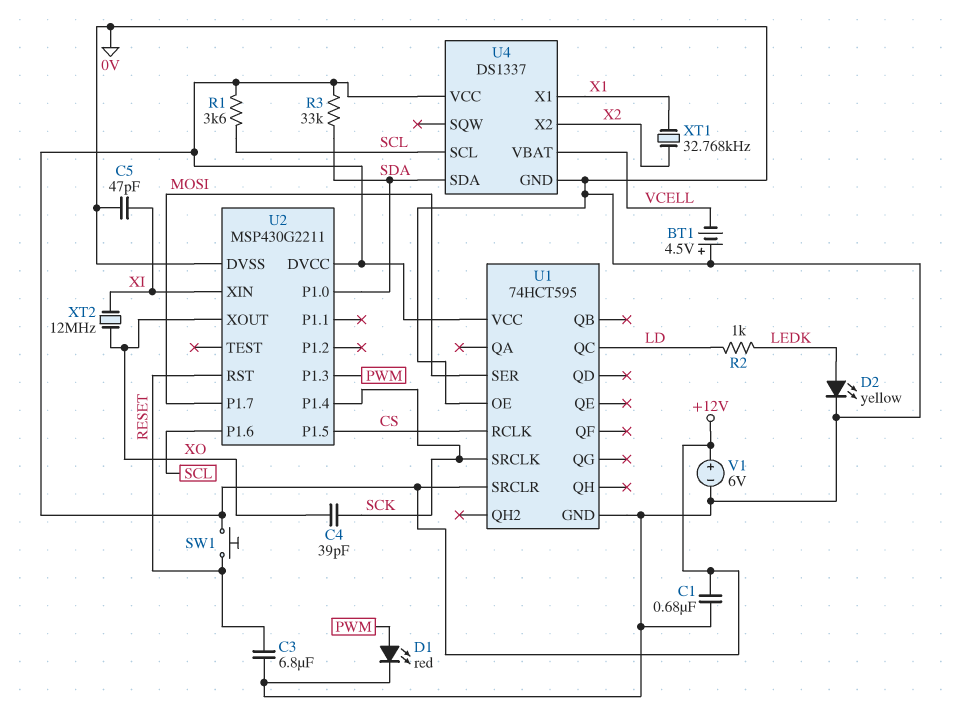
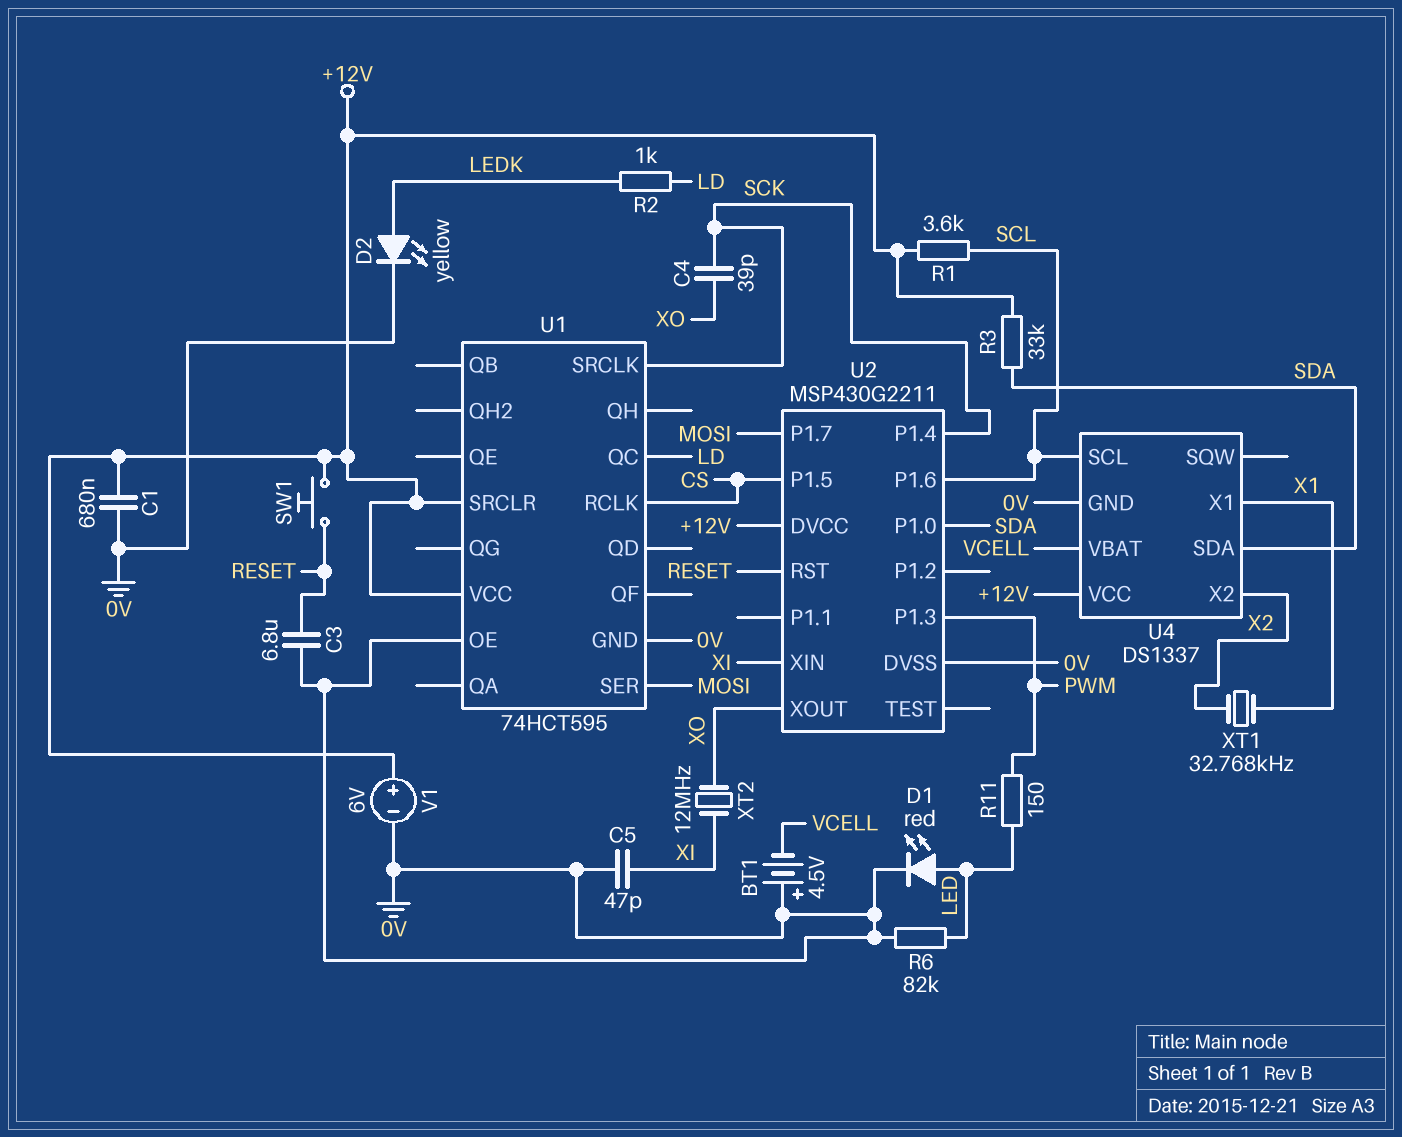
D1: LED red (A PWM, K 0V) -> LED red (A LED, K 0V)
R6: none -> 82k (0V, LED)
R11: none -> 150 (LED, PWM)

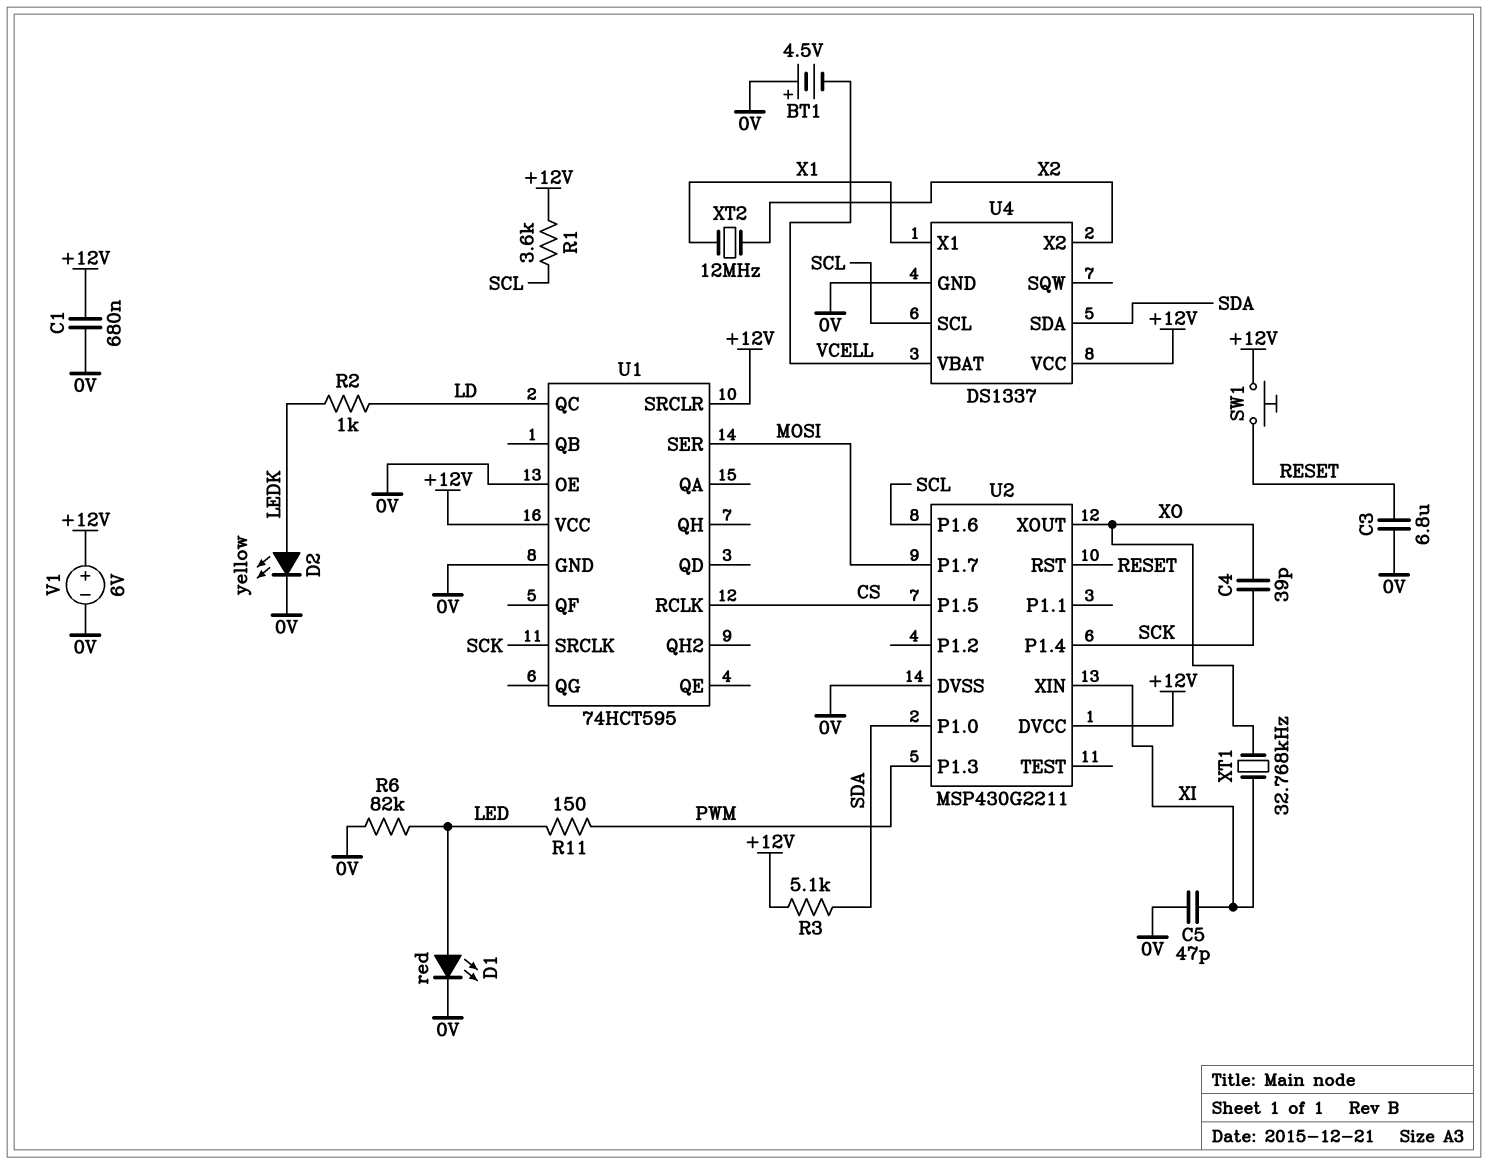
R3: 33k (+12V, SDA) -> 5.1k (+12V, SDA)
XT1: 32.768kHz (X1, X2) -> 32.768kHz (XI, XO)
XT2: 12MHz (XI, XO) -> 12MHz (X1, X2)

